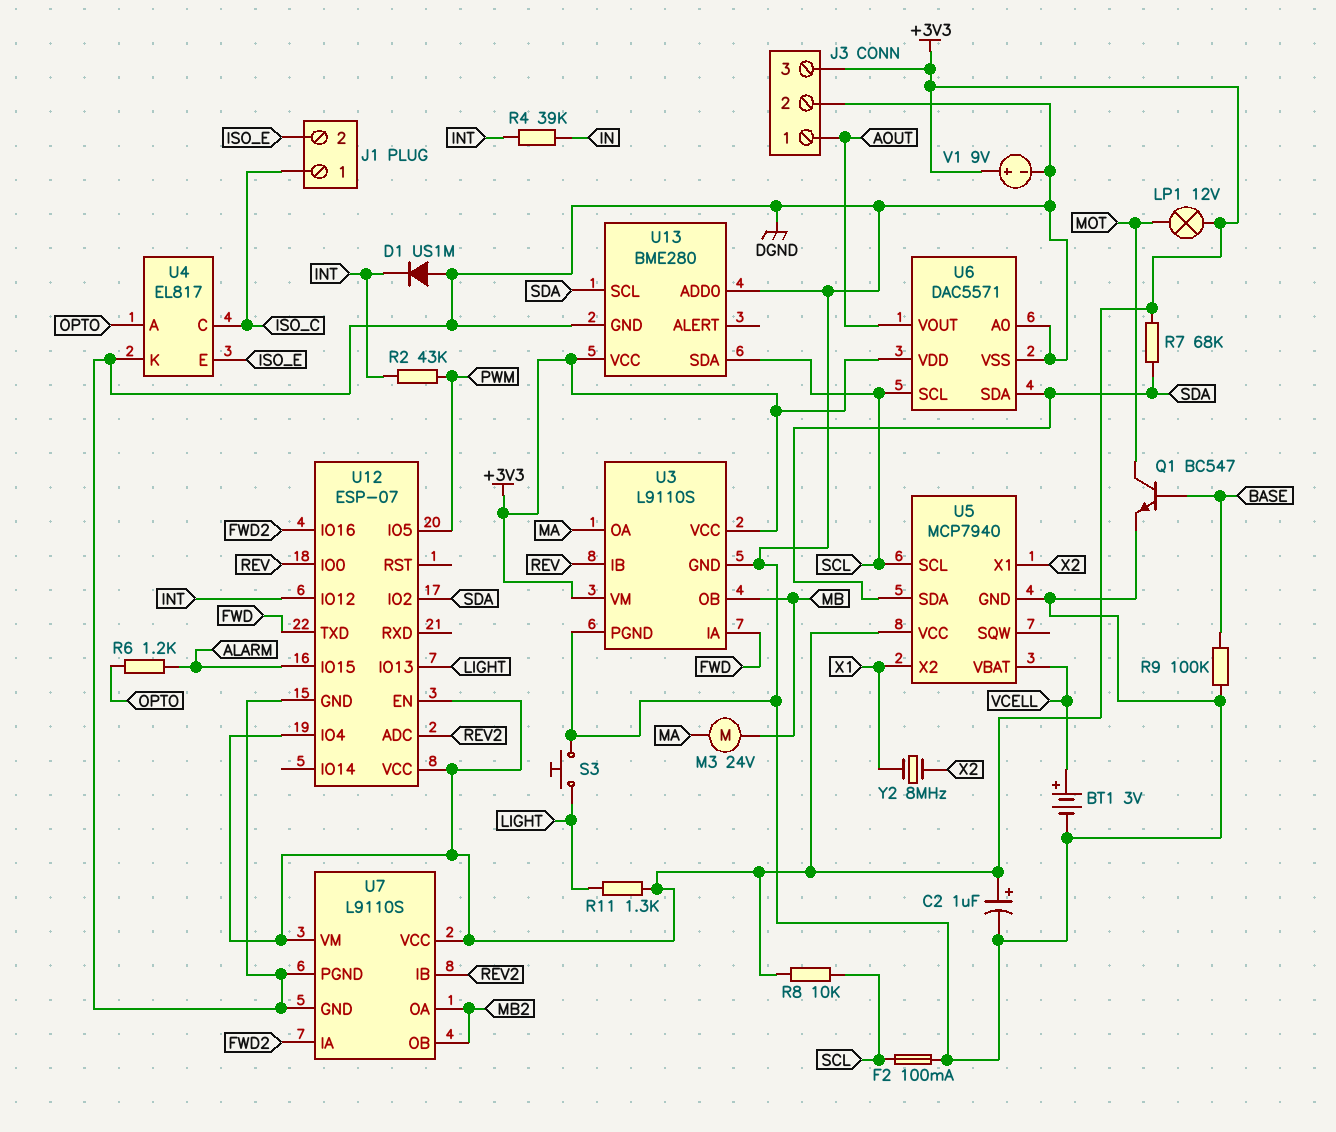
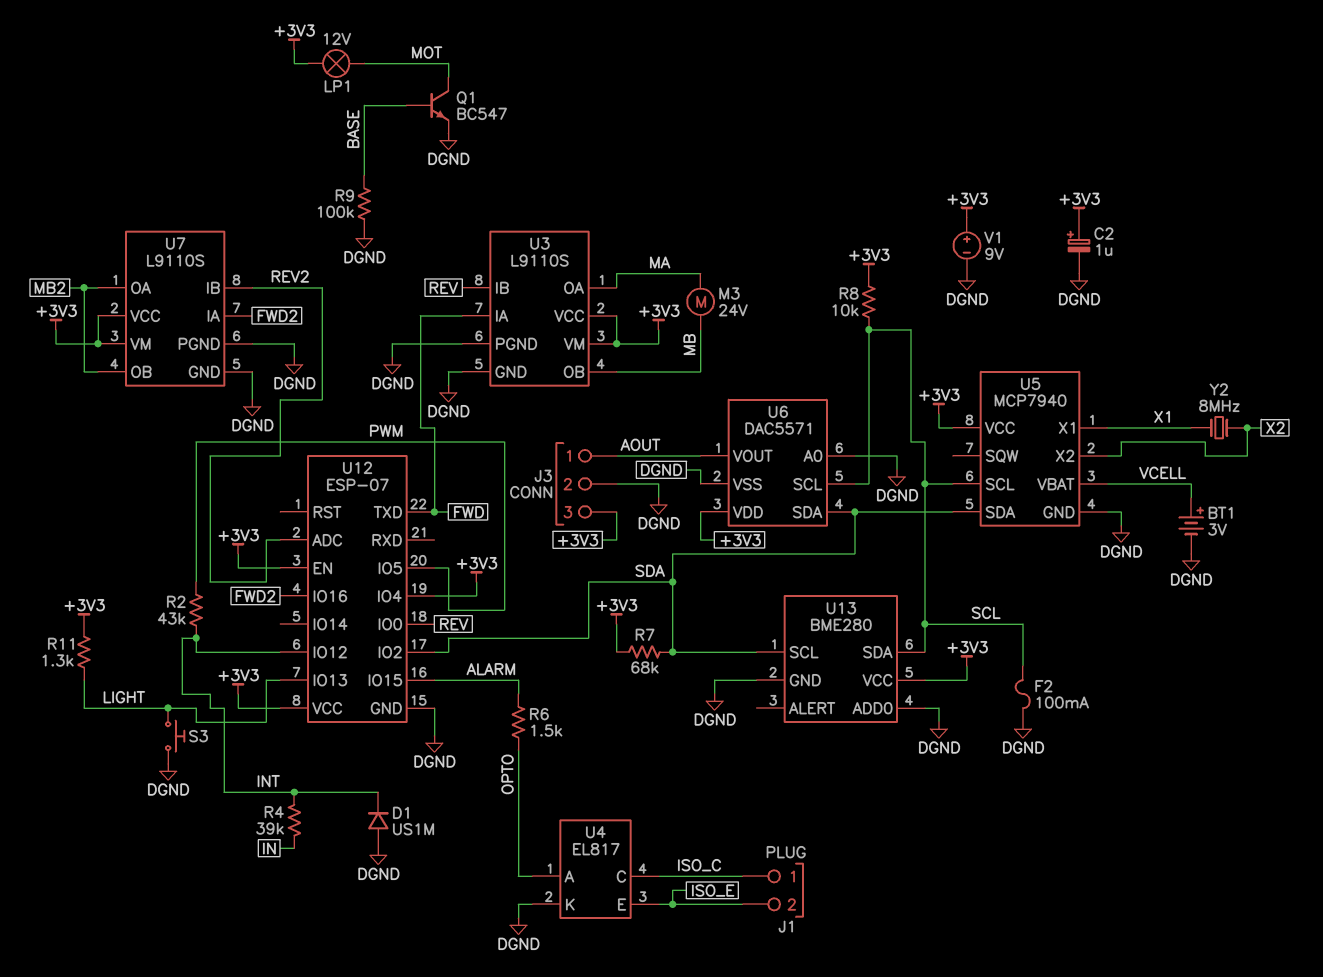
R6: 1.2k (ALARM, OPTO) -> 1.5k (ALARM, OPTO)
U5 pin X1: X2 -> X1
U5 pin X2: X1 -> X2

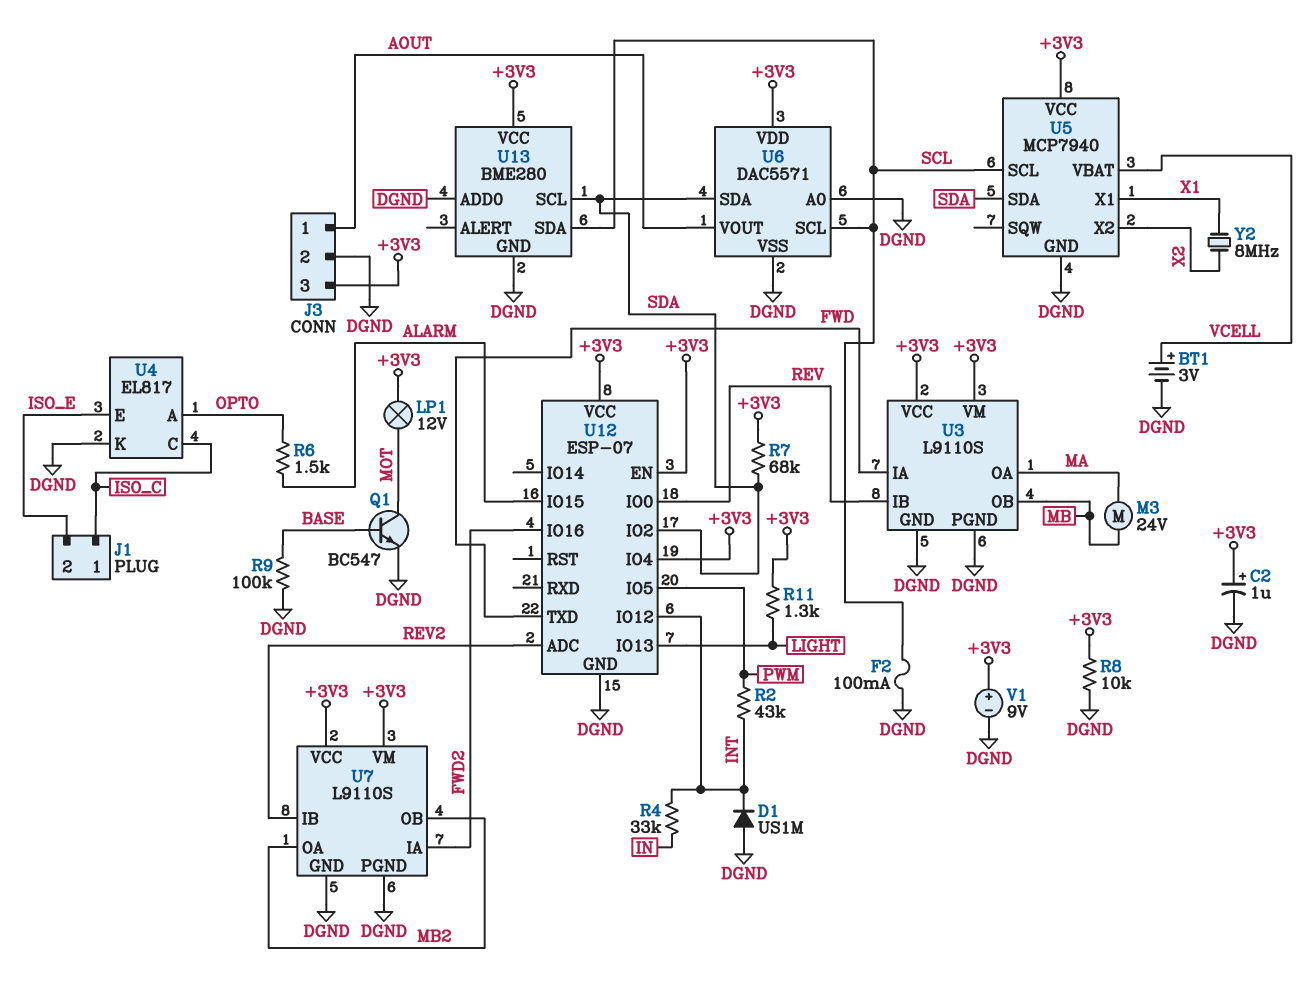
R4: 39k (IN, INT) -> 33k (IN, INT)
R8: 10k (+3V3, SCL) -> 10k (+3V3, DGND)
S3: button (DGND, LIGHT) -> none

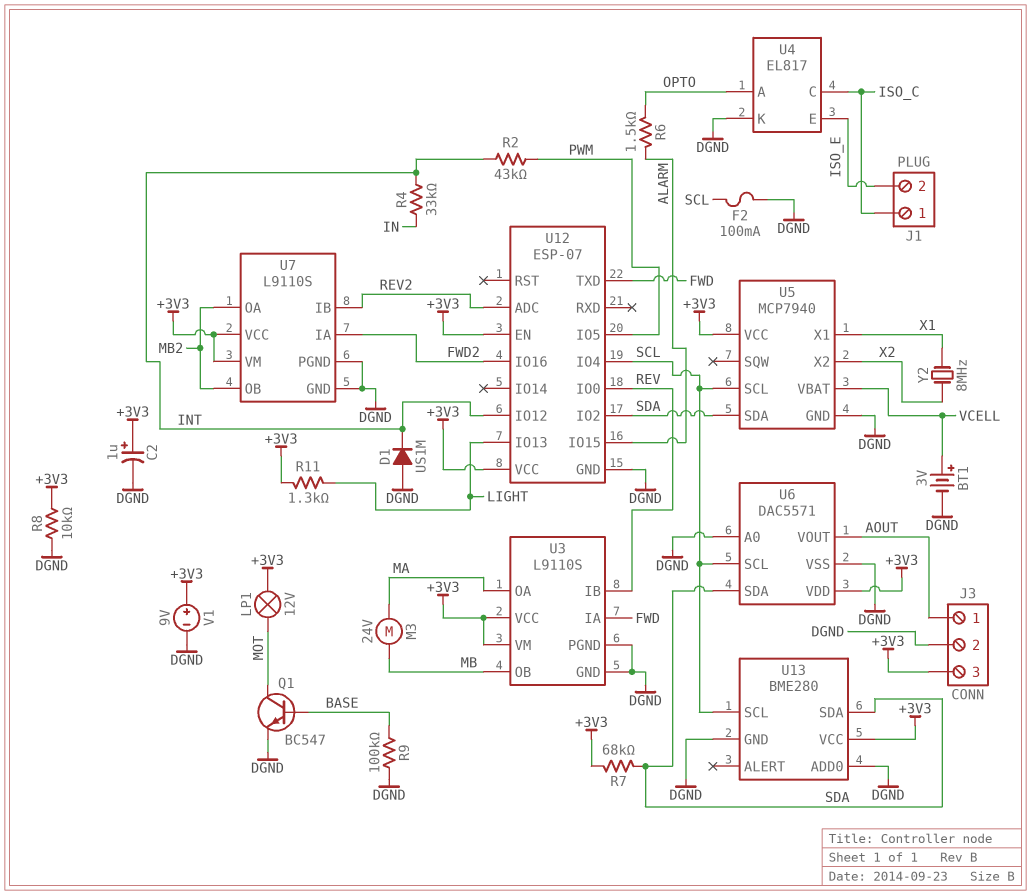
U12 pin IO4: +3V3 -> SCL
U13 pin SCL: SDA -> SCL
U13 pin SDA: SCL -> SDA

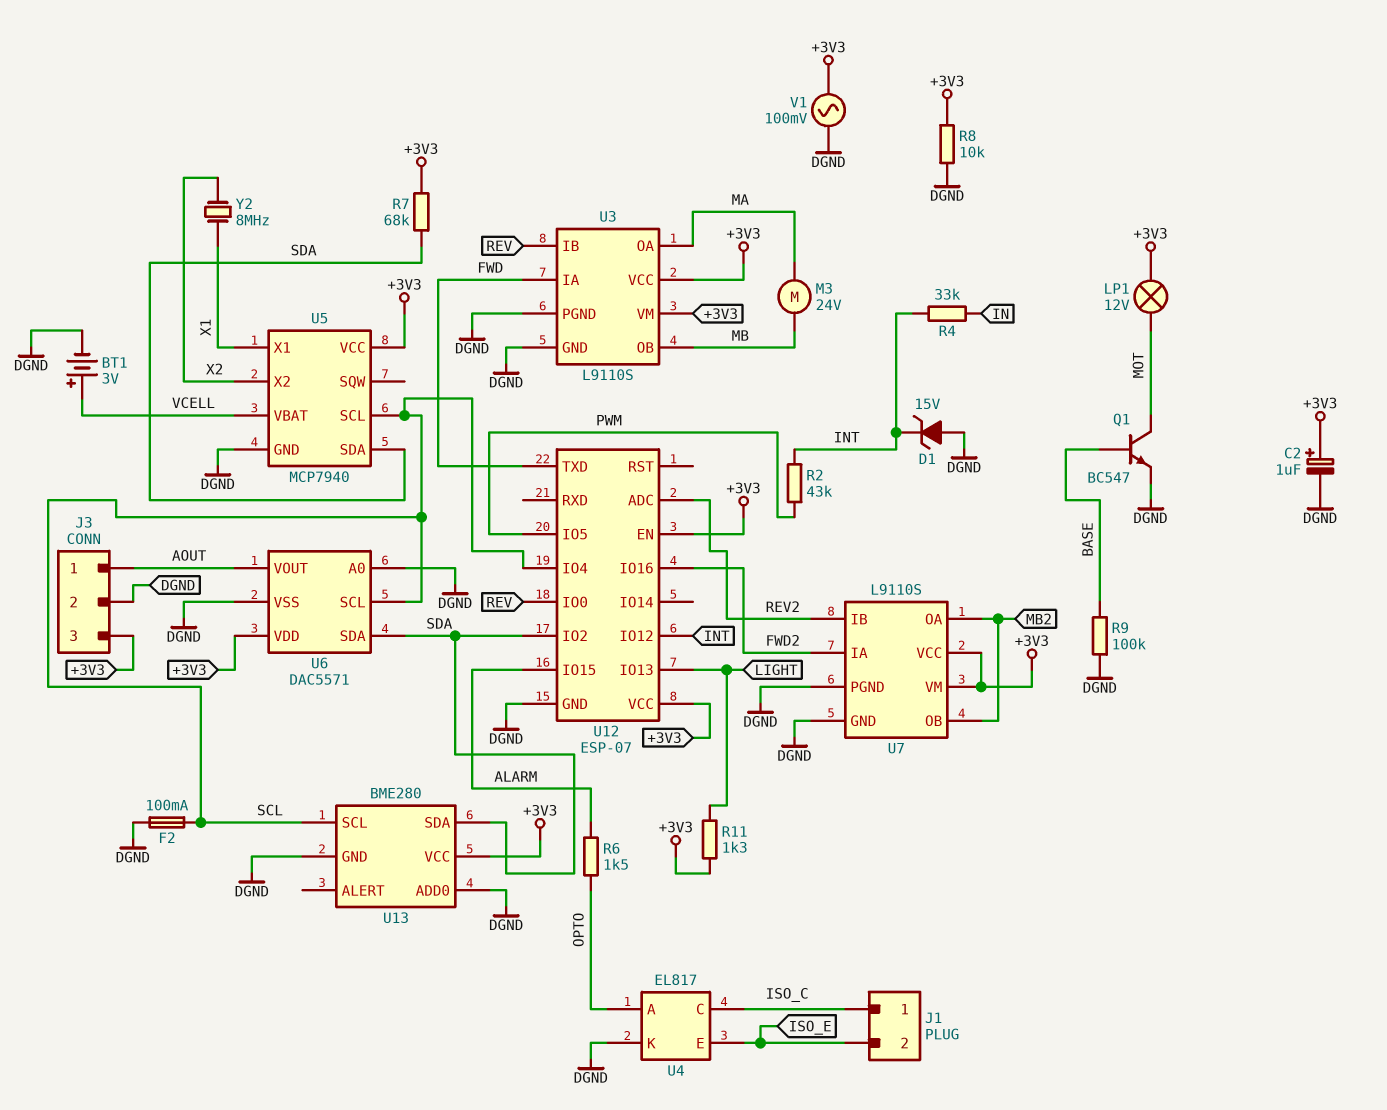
D1: diode US1M (A DGND, K INT) -> zener 15V (A DGND, K INT)
V1: 9V (plus +3V3, minus DGND) -> AC 100mV (+3V3, DGND)

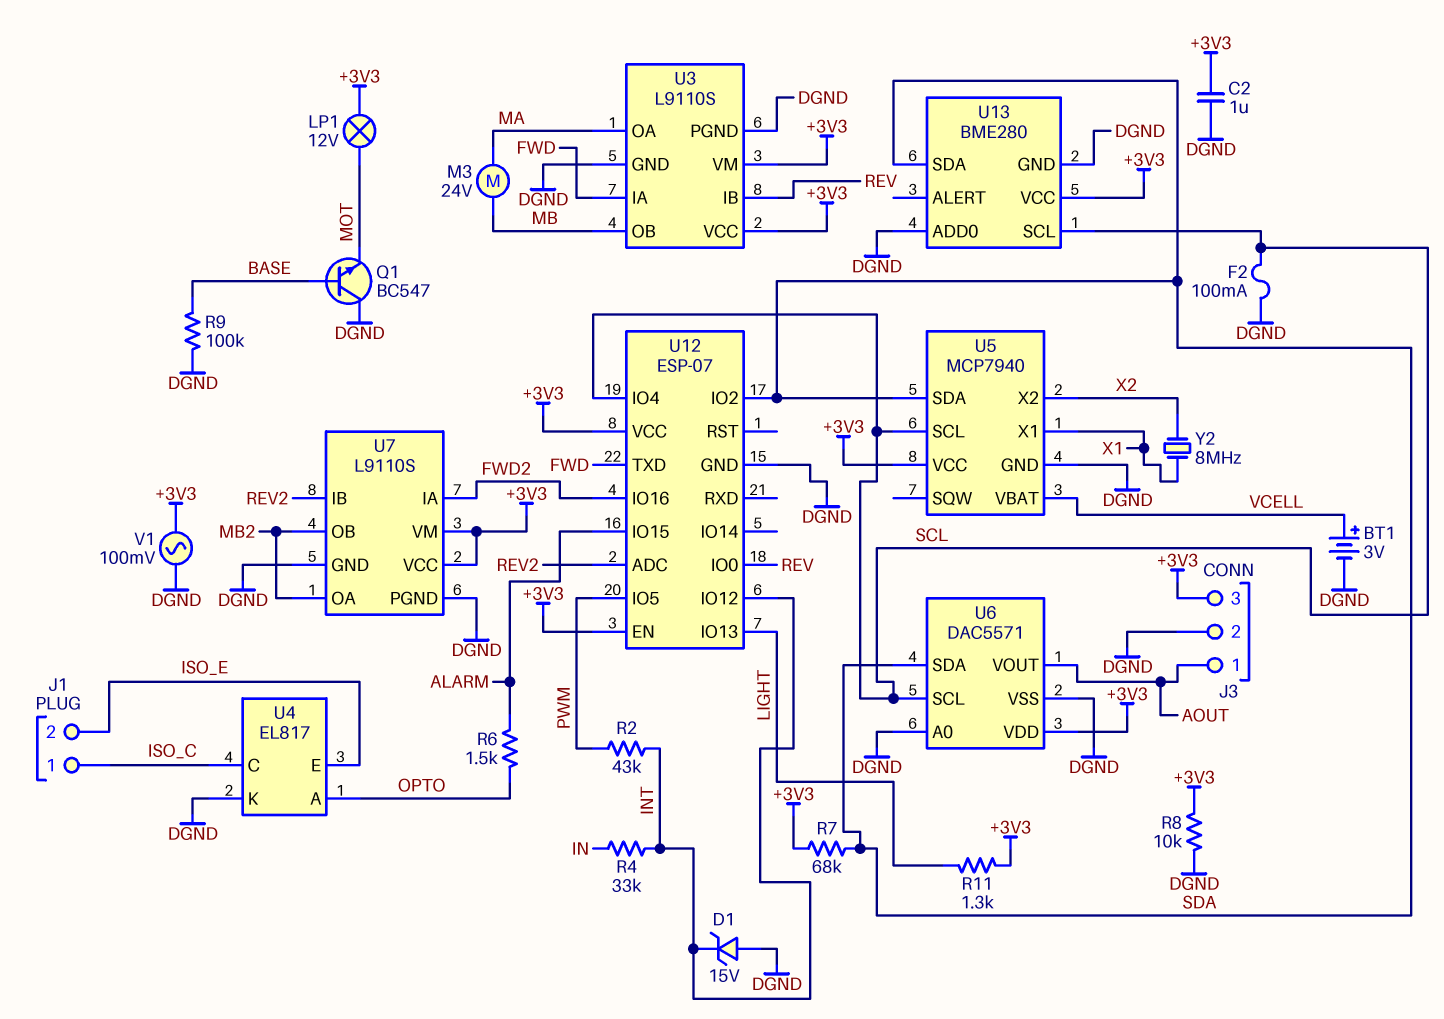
C2: 1uF (plus +3V3, minus DGND) -> 1uF (+3V3, DGND)
Q1: NPN BC547 (B BASE, C MOT, E DGND) -> NPN BC547 (B BASE, C DGND, E MOT)

